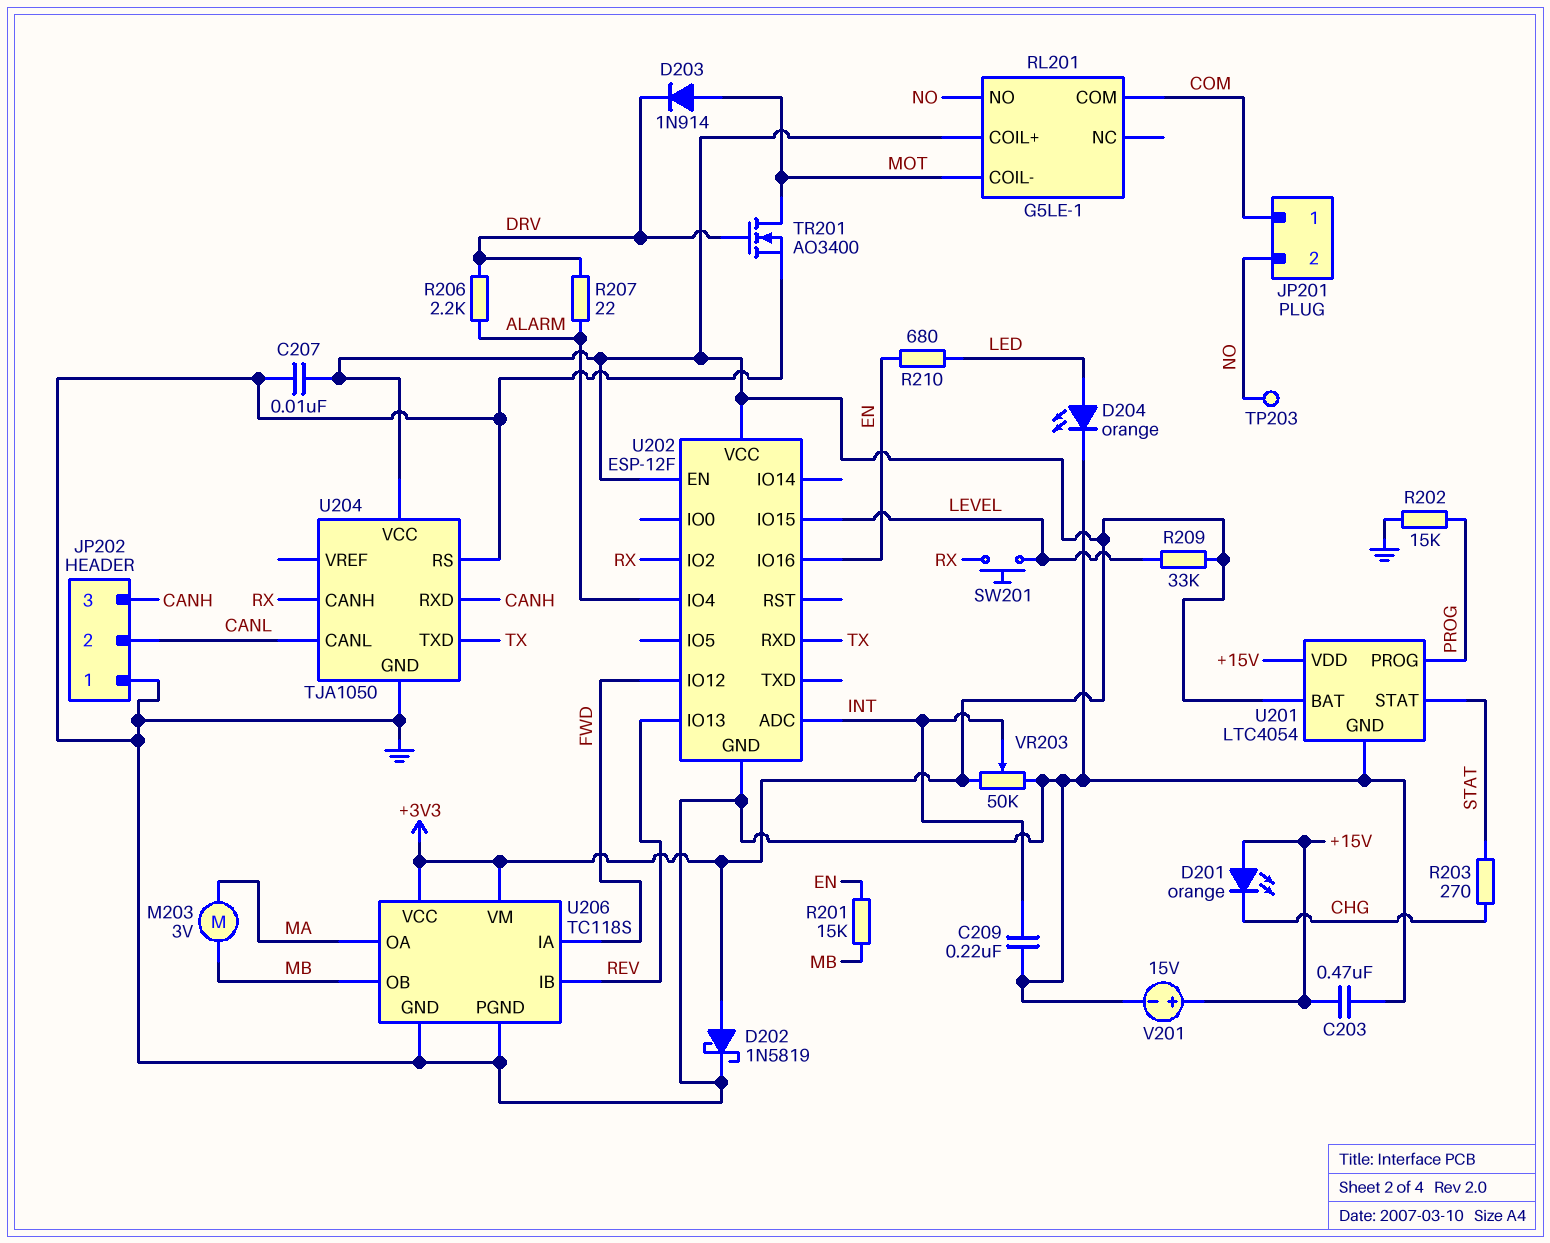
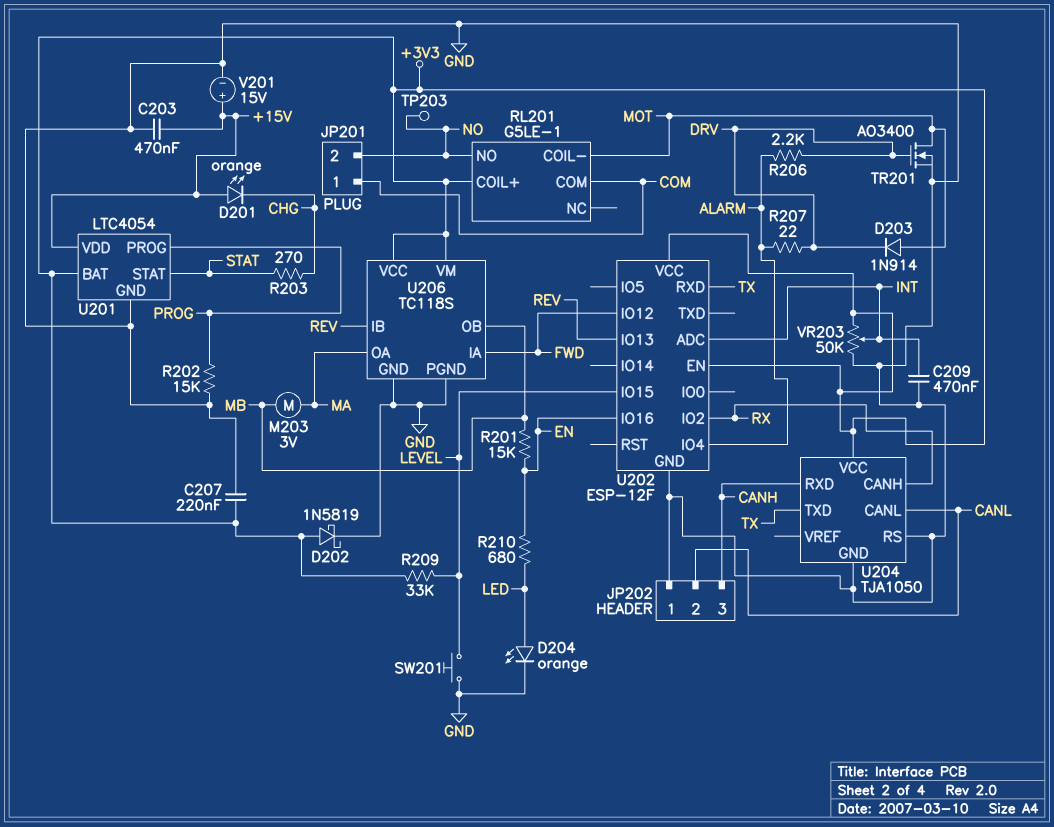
C207: 10nF (+3V3, GND) -> 220nF (+3V3, GND)
C209: 220nF (GND, INT) -> 470nF (GND, INT)
SW201: button (LEVEL, RX) -> button (GND, LEVEL)

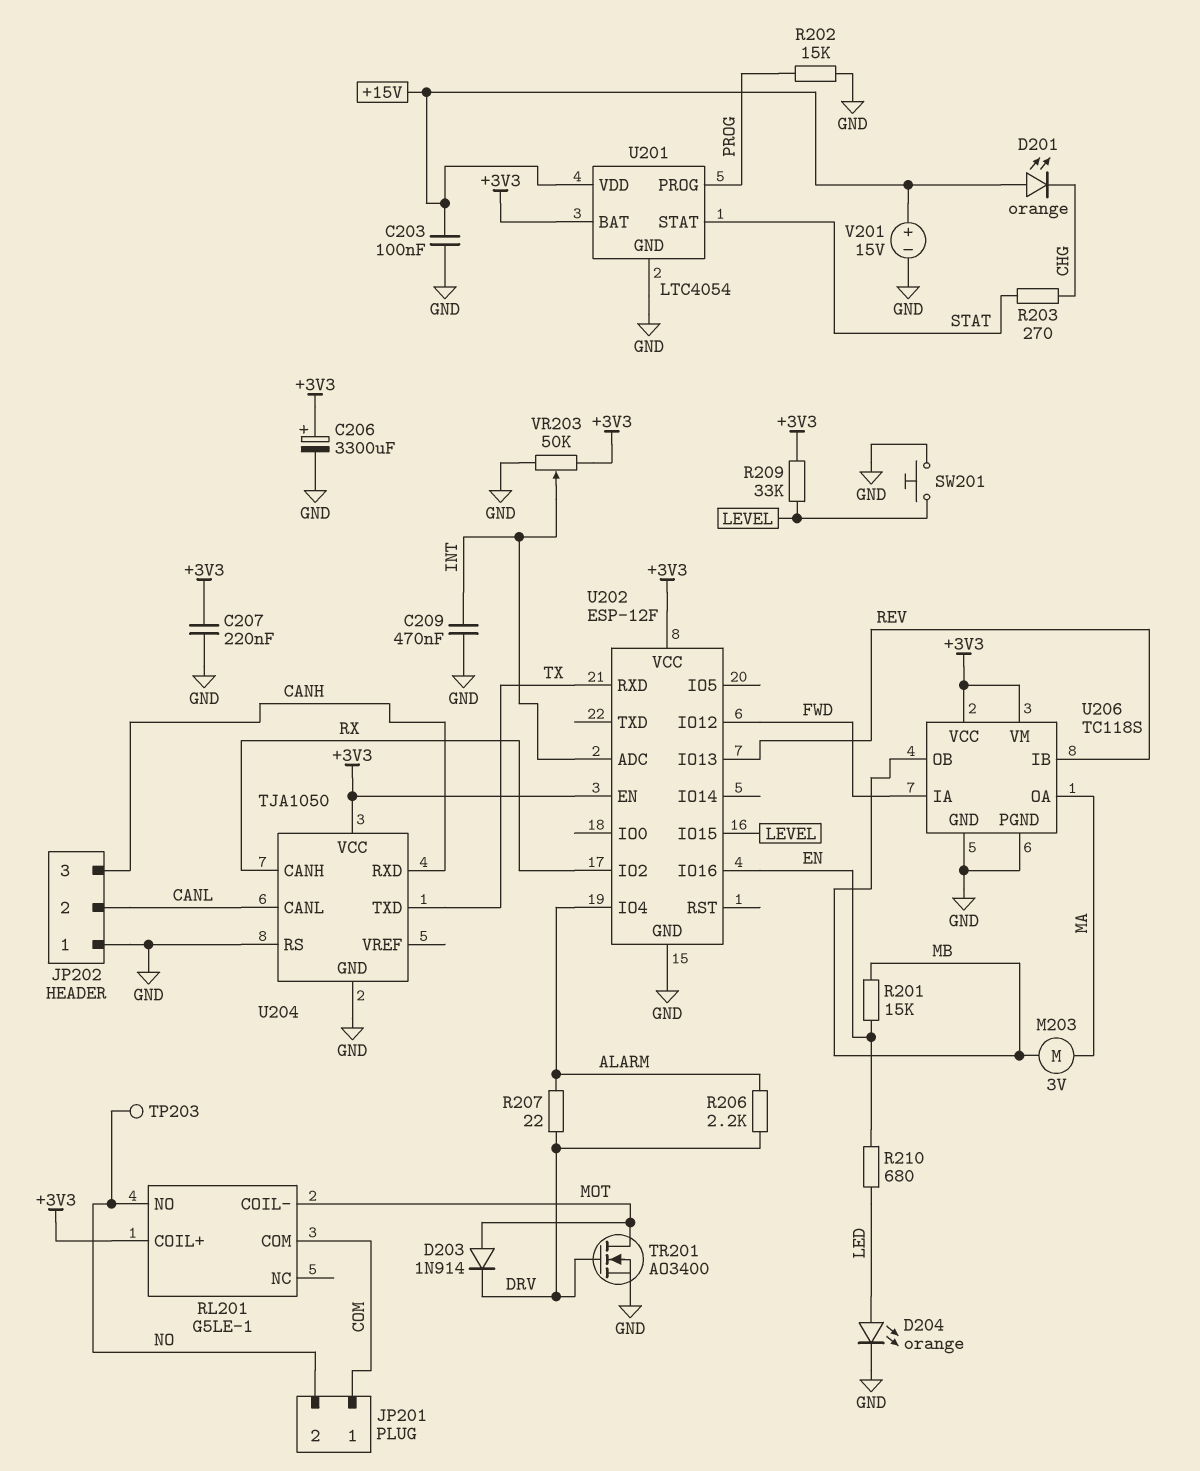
C203: 470nF (+15V, GND) -> 100nF (+15V, GND)
C206: none -> 3300uF (plus +3V3, minus GND)
D202: schottky 1N5819 (A +3V3, K GND) -> none

